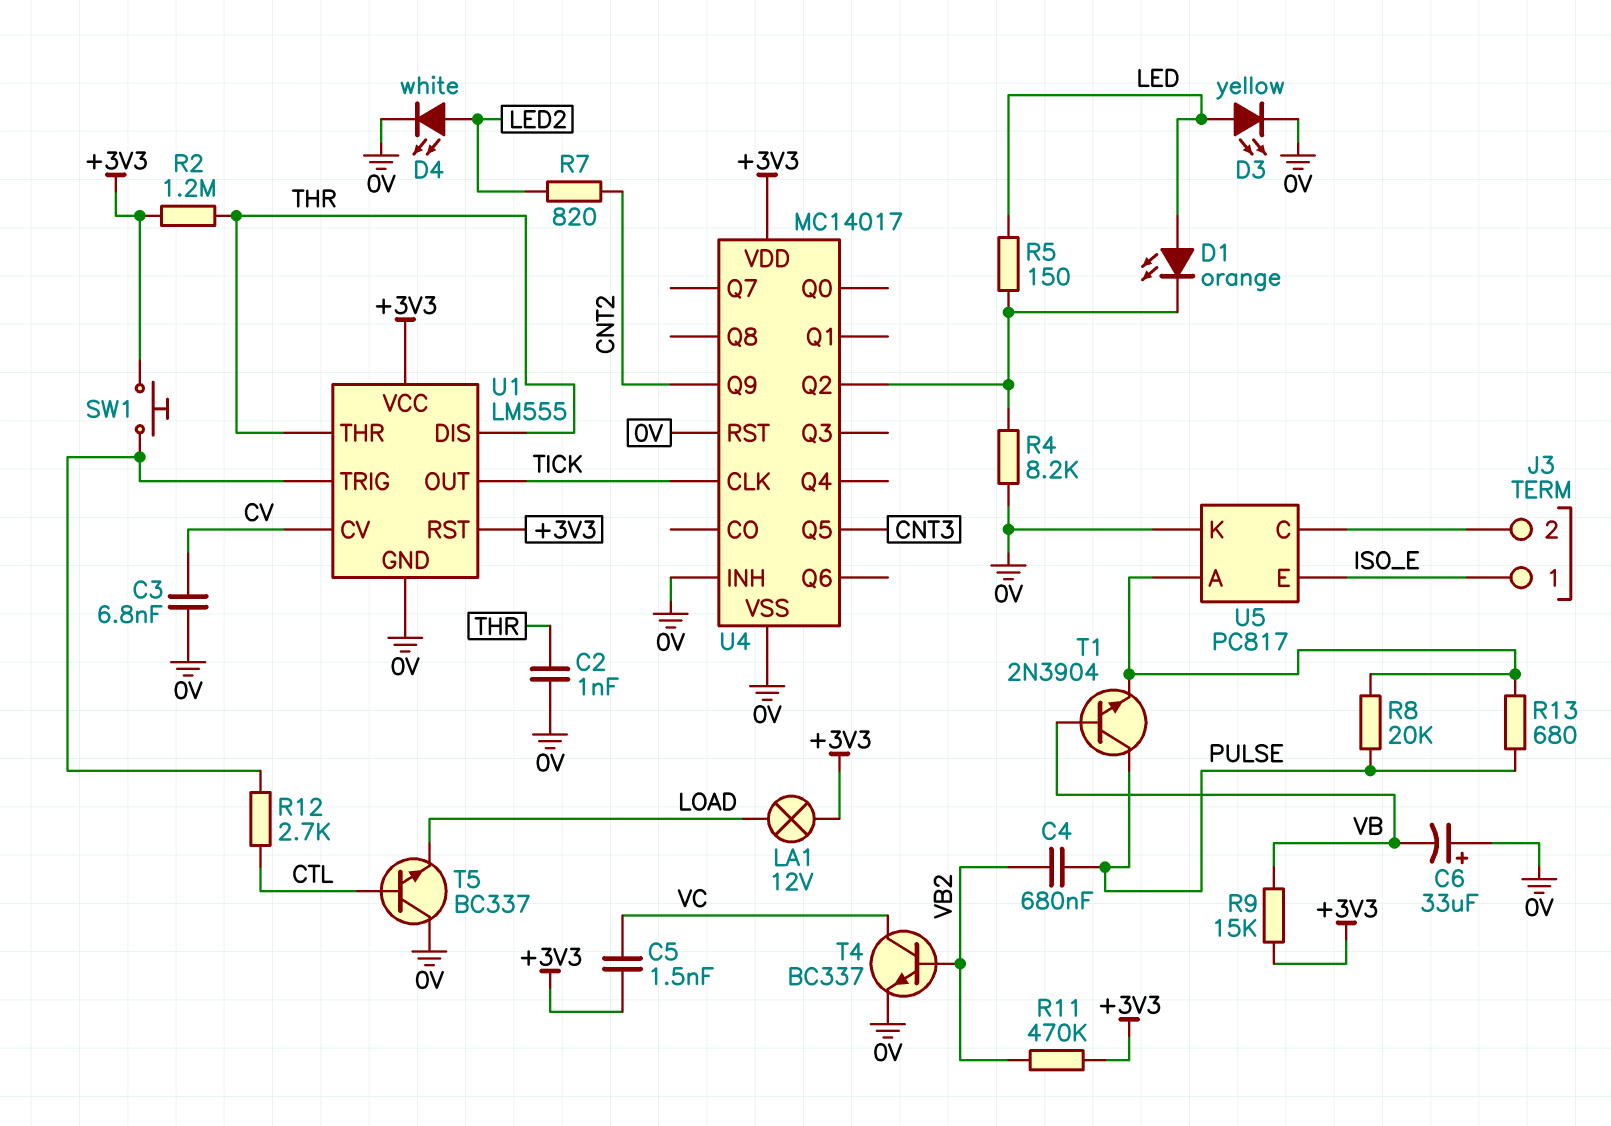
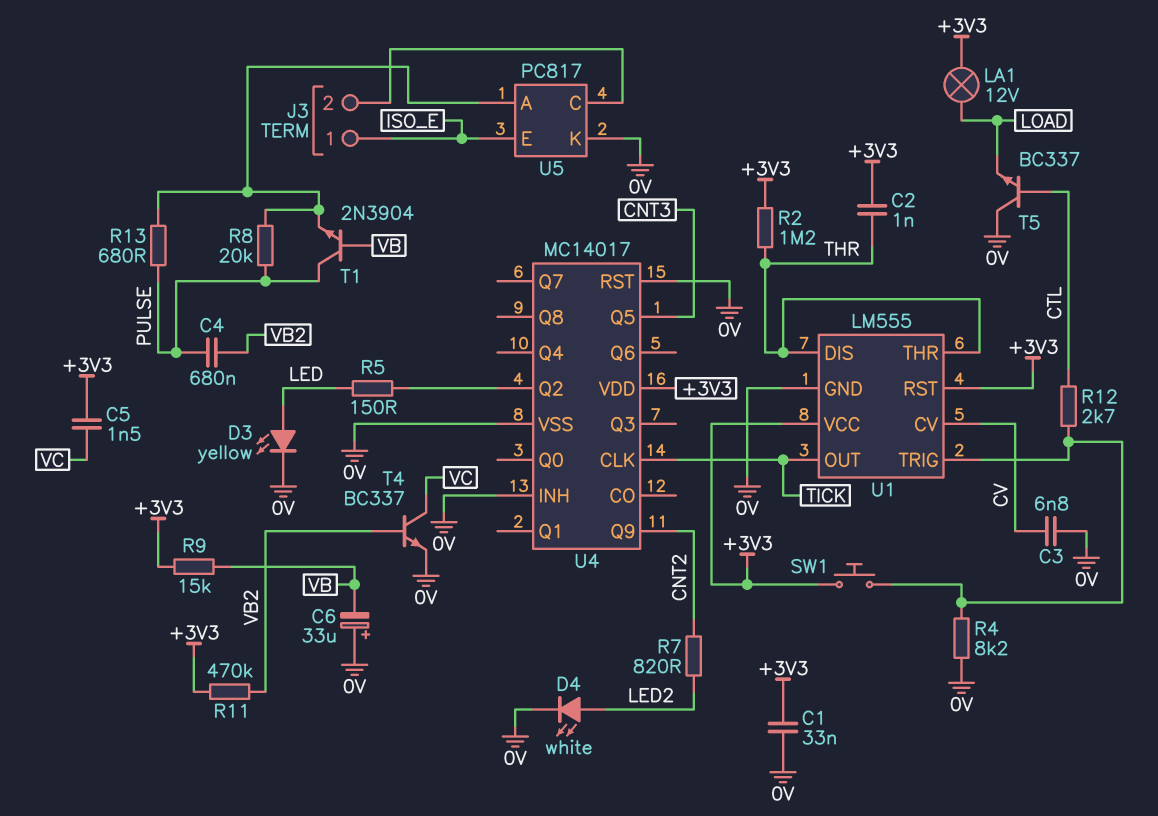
C1: none -> 33nF (+3V3, 0V)
C2: 1nF (0V, THR) -> 1nF (+3V3, THR)
D1: LED orange (A LED, K U4/Q2) -> none
R4: 8.2k (0V, U4/Q2) -> 8.2k (0V, U1/TRIG)

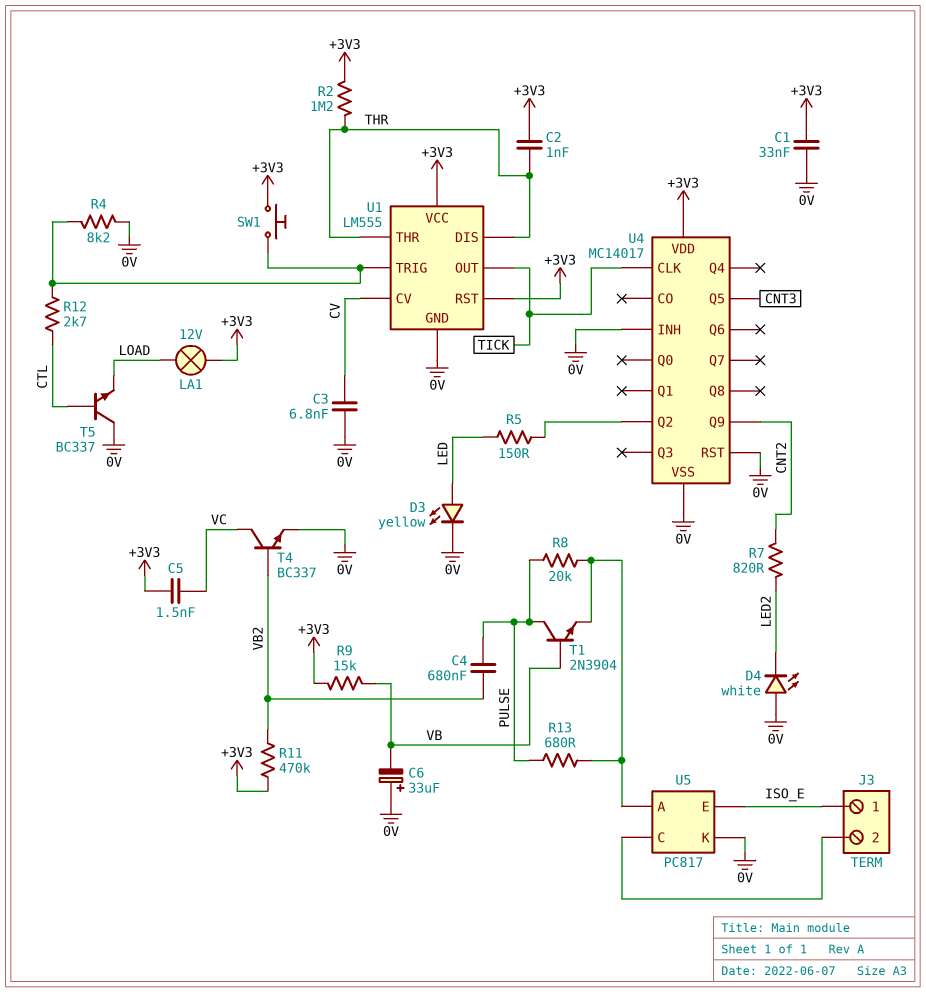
D4: LED white (A LED2, K 0V) -> LED white (A 0V, K LED2)

